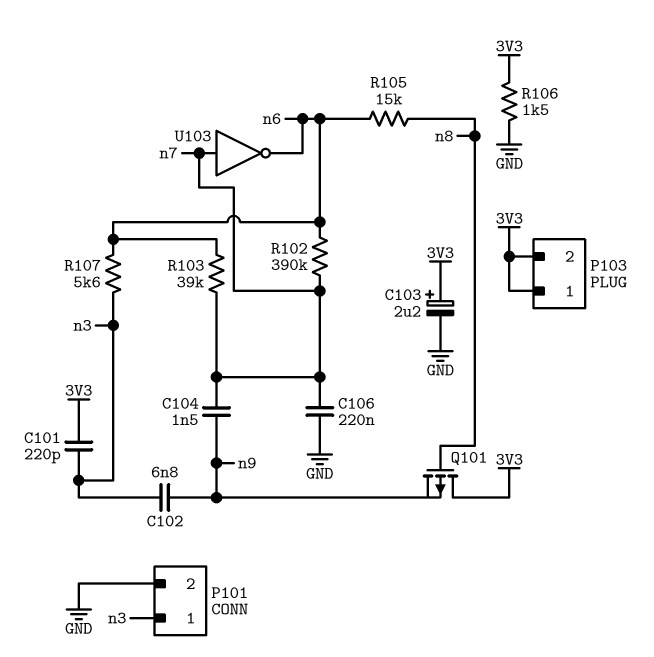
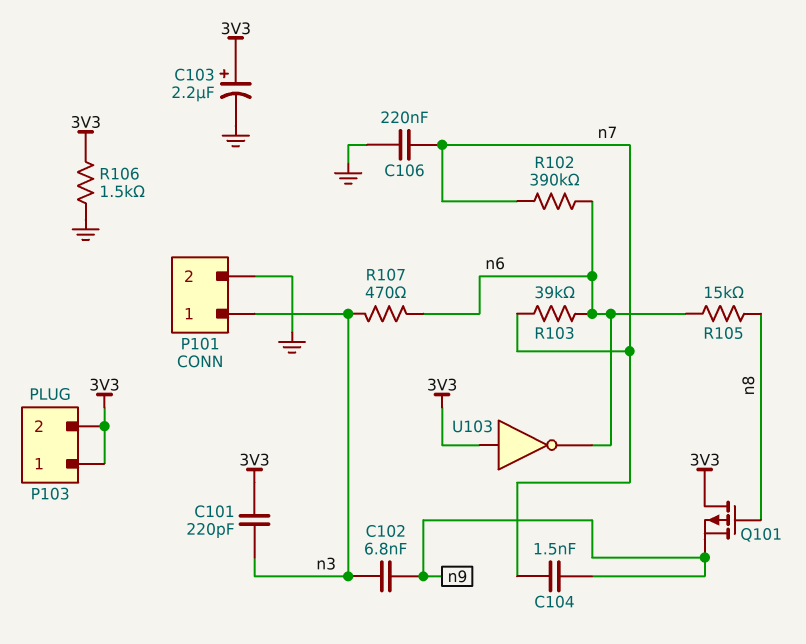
R107: 5.6k (n3, n6) -> 470 (n3, n6)
U103: NOT (in n7, out n6) -> NOT (in 3V3, out n6)

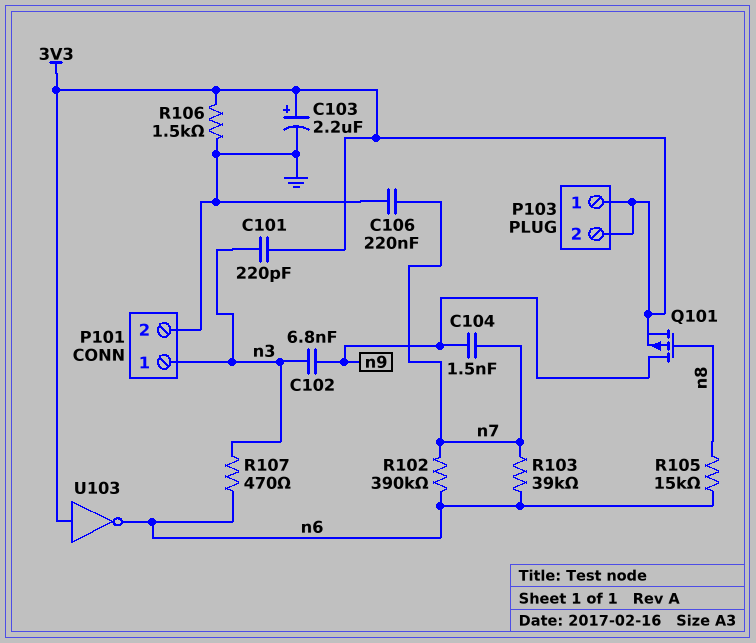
Q101: PMOS (G n8, D 3V3, S n9) -> PMOS (G n8, D n9, S 3V3)

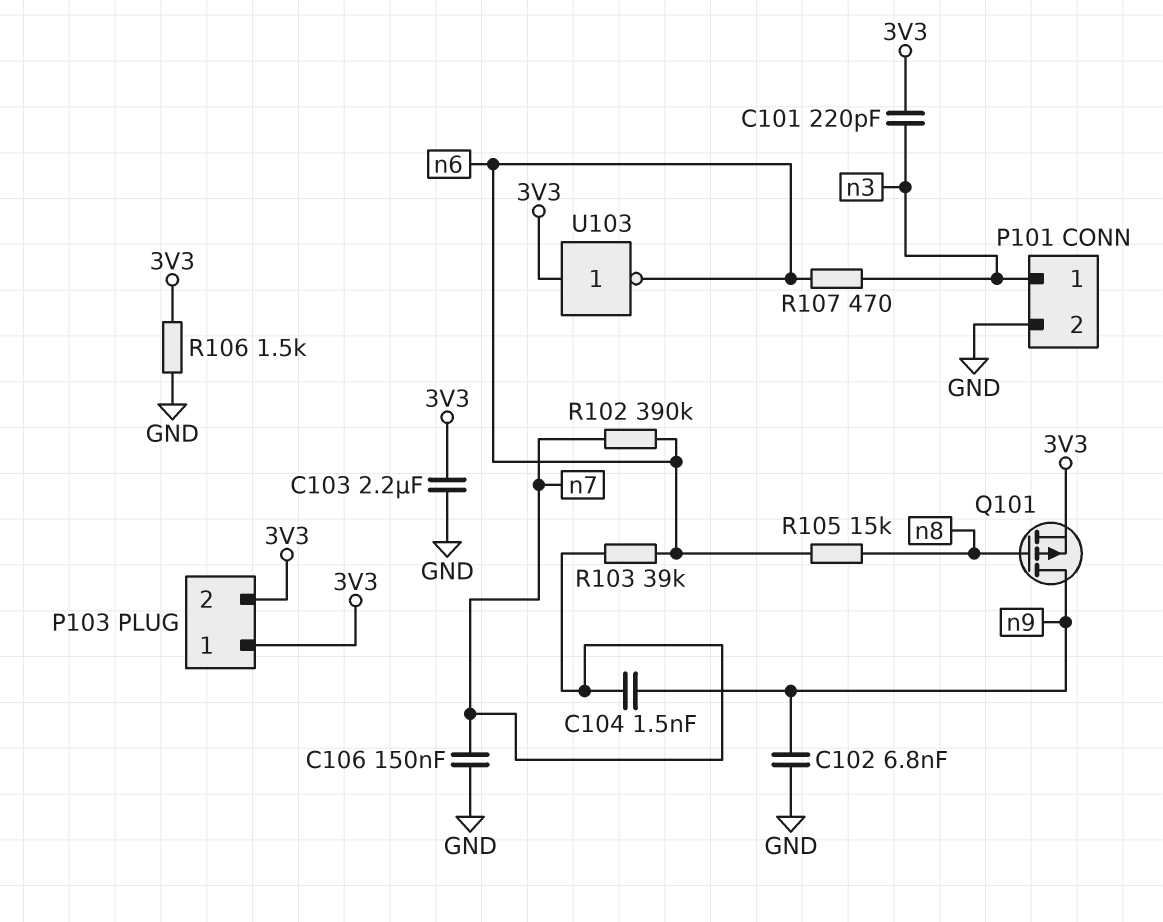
C102: 6.8nF (n3, n9) -> 6.8nF (GND, n9)
C103: 2.2uF (plus 3V3, minus GND) -> 2.2uF (3V3, GND)
C106: 220nF (GND, n7) -> 150nF (GND, n7)

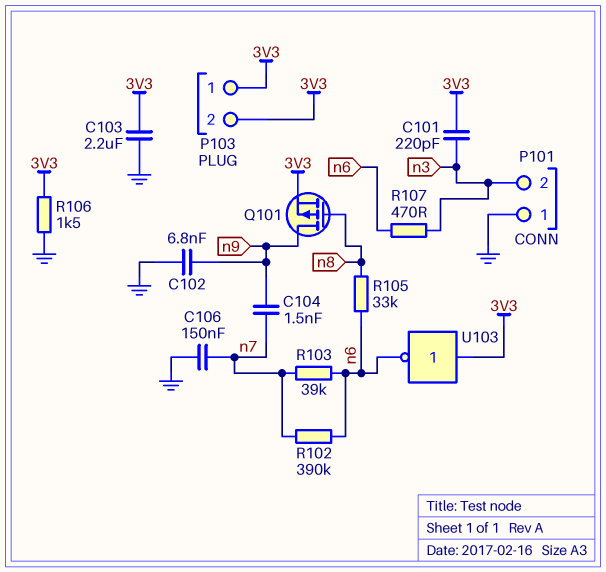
P101 pin 1: n3 -> GND
P101 pin 2: GND -> n3
R105: 15k (n6, n8) -> 33k (n6, n8)

